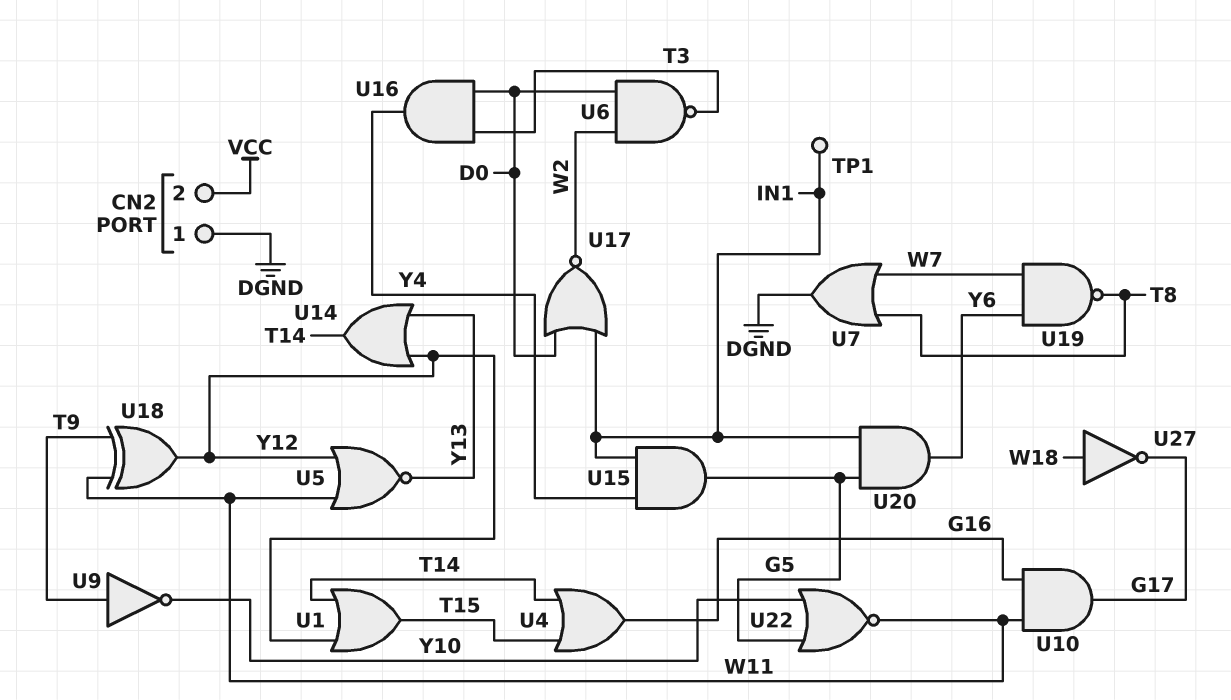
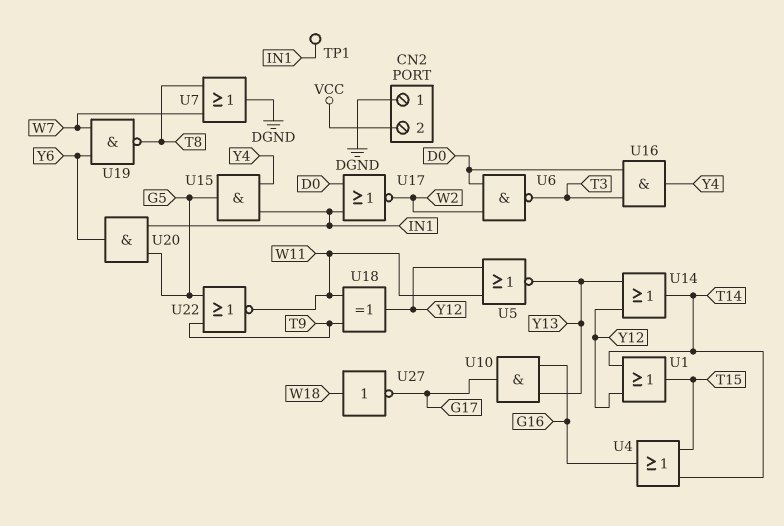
U9: NOT (in T9, out Y10) -> none
U10: AND (in G16, in W11, out G17) -> AND (in G16, in Y13, out G17)
U22: NOR (in G5, in Y10, out W11) -> NOR (in G5, in T9, out W11)

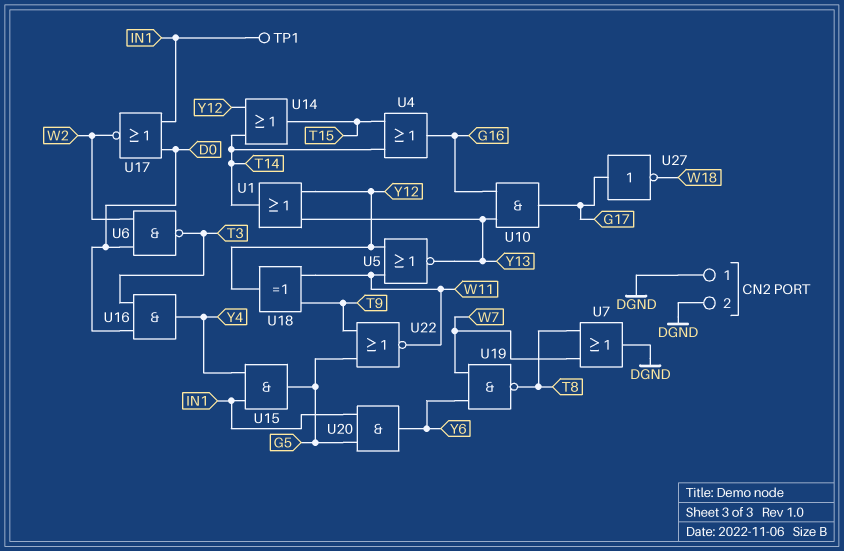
CN2 pin 2: VCC -> DGND
U1: OR (in T14, in Y12, out T15) -> OR (in Y12, in Y13, out T14)
U14: OR (in Y12, in Y13, out T14) -> OR (in T14, in Y12, out T15)
U27: NOT (in W18, out G17) -> NOT (in G17, out W18)

